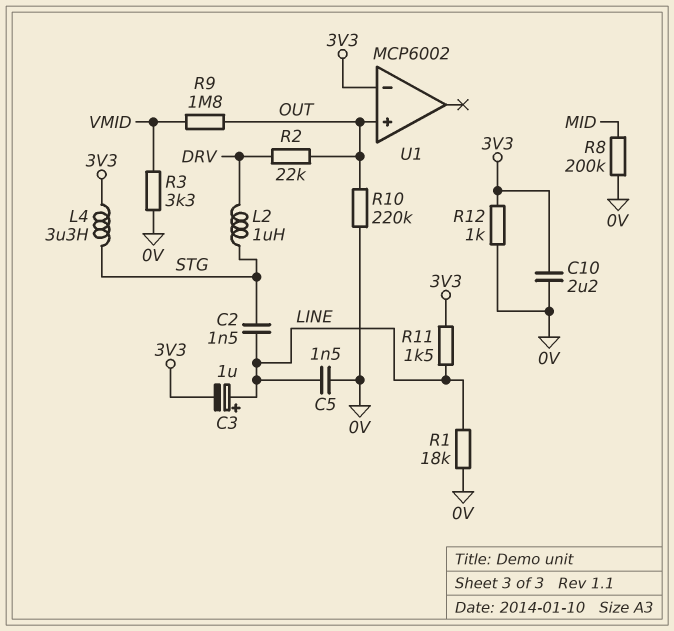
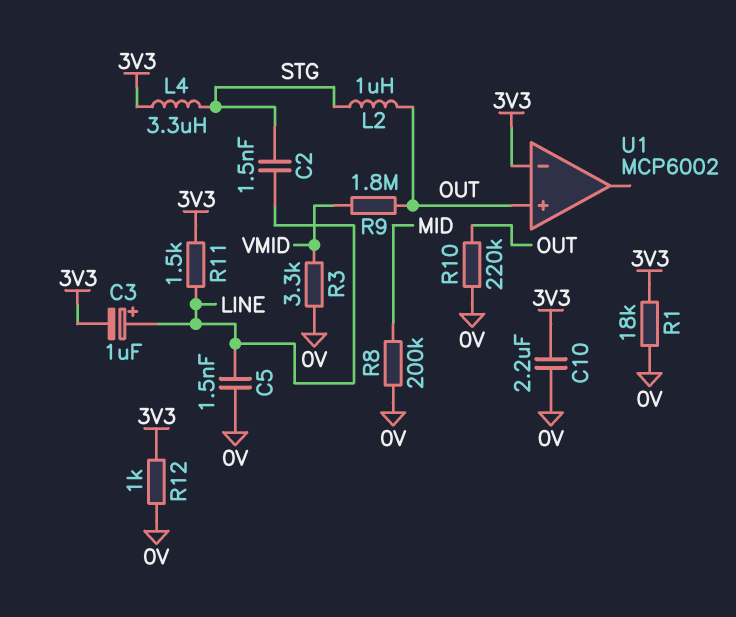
L2: 1uH (DRV, STG) -> 1uH (OUT, STG)
R1: 18k (0V, LINE) -> 18k (0V, 3V3)
R2: 22k (DRV, OUT) -> none

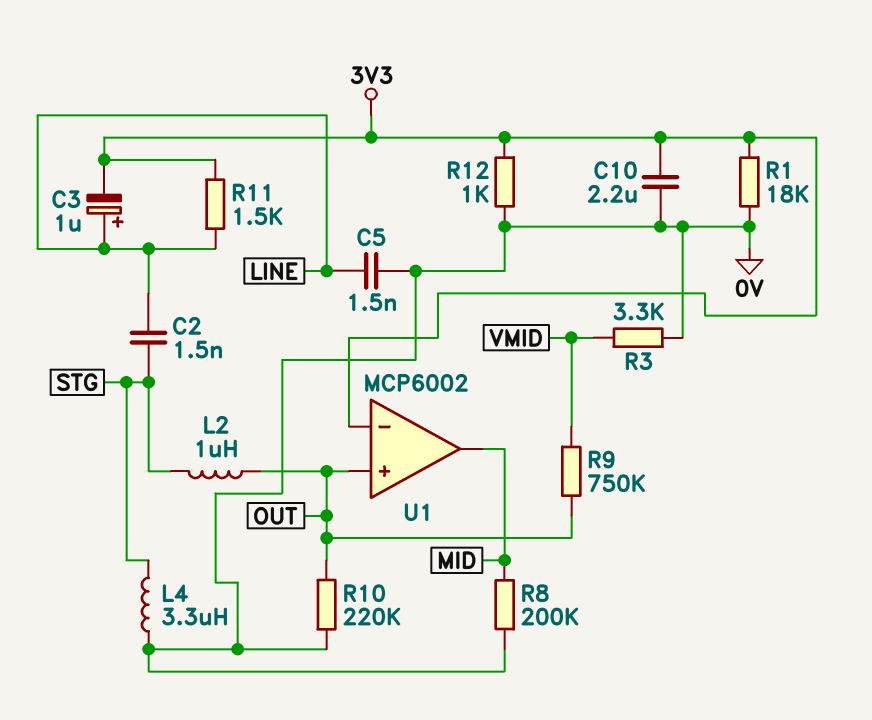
L4: 3.3uH (3V3, STG) -> 3.3uH (0V, STG)
R9: 1.8M (OUT, VMID) -> 750k (OUT, VMID)
U1 pin out: none -> MID

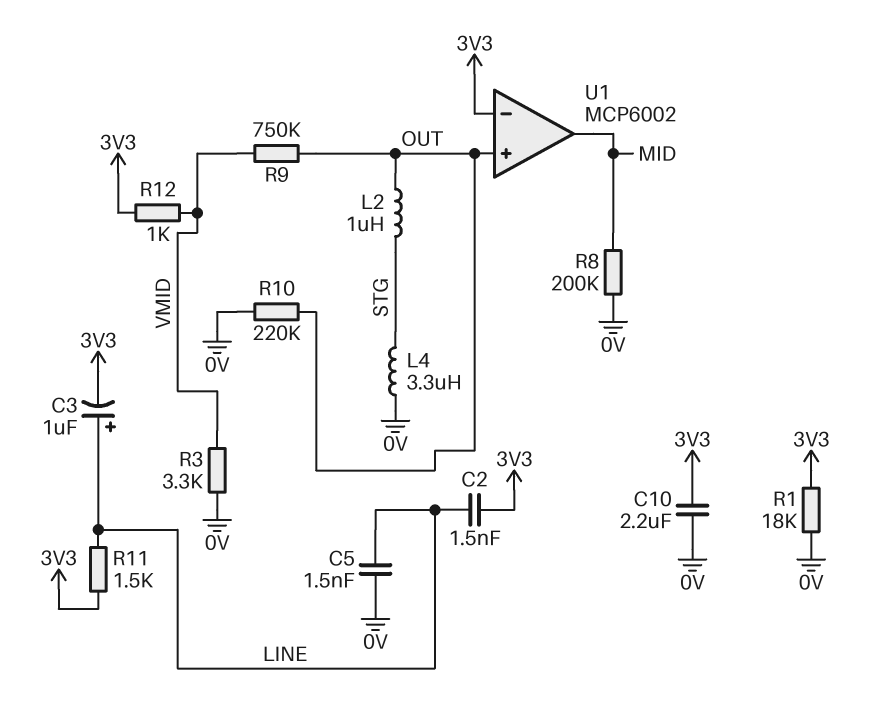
C2: 1.5nF (LINE, STG) -> 1.5nF (3V3, LINE)
R12: 1k (0V, 3V3) -> 1k (3V3, VMID)

